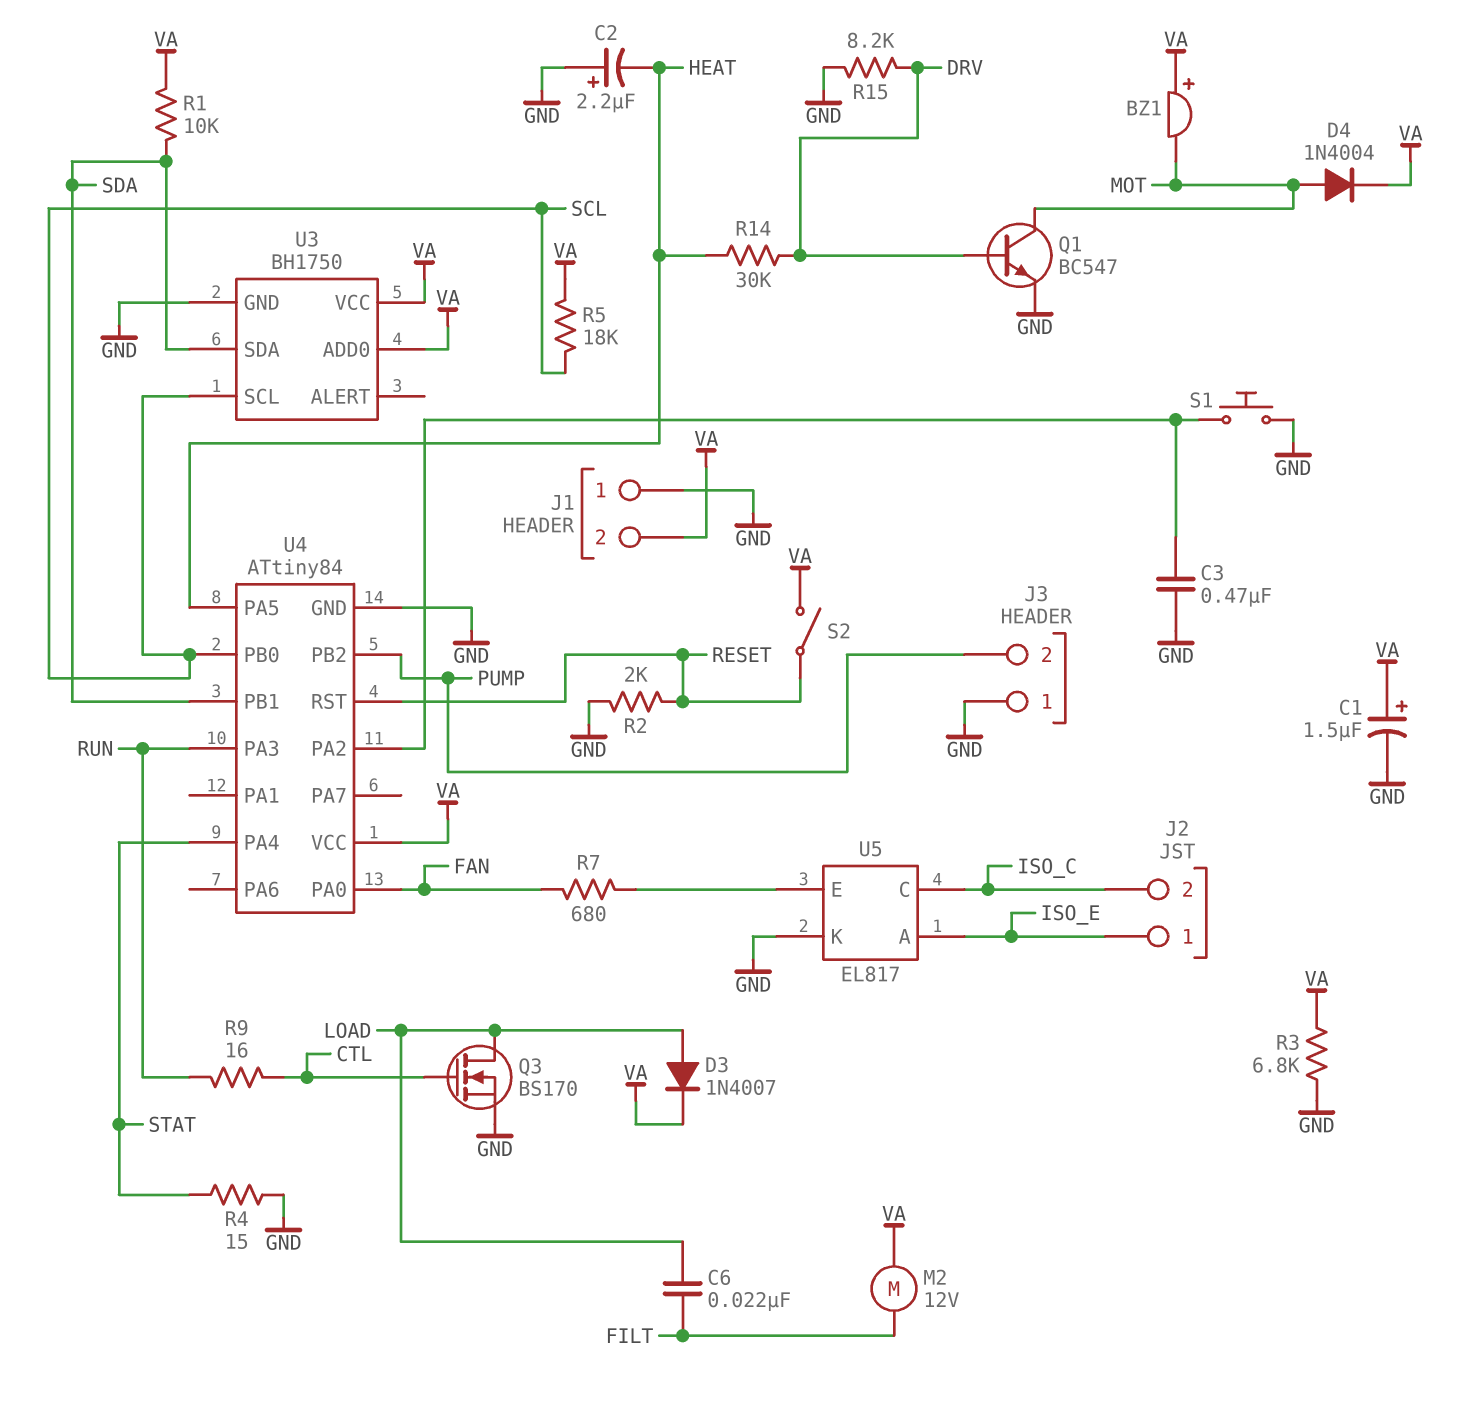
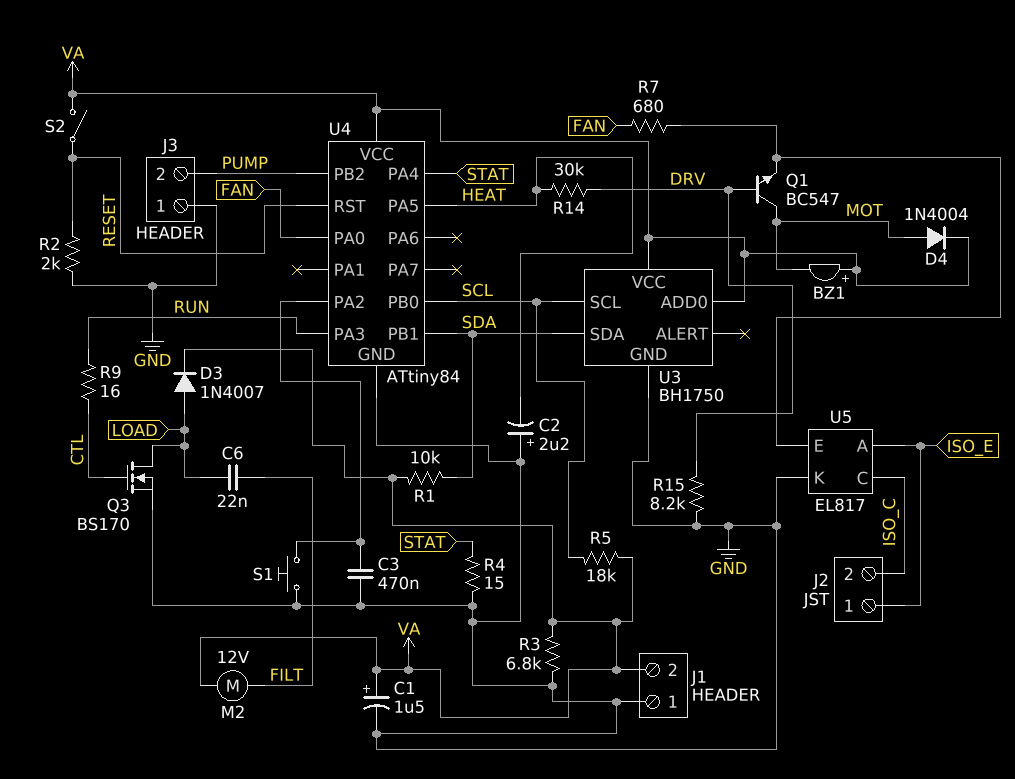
Q1: NPN BC547 (B DRV, C MOT, E GND) -> NPN BC547 (B DRV, C MOT, E U5/E)

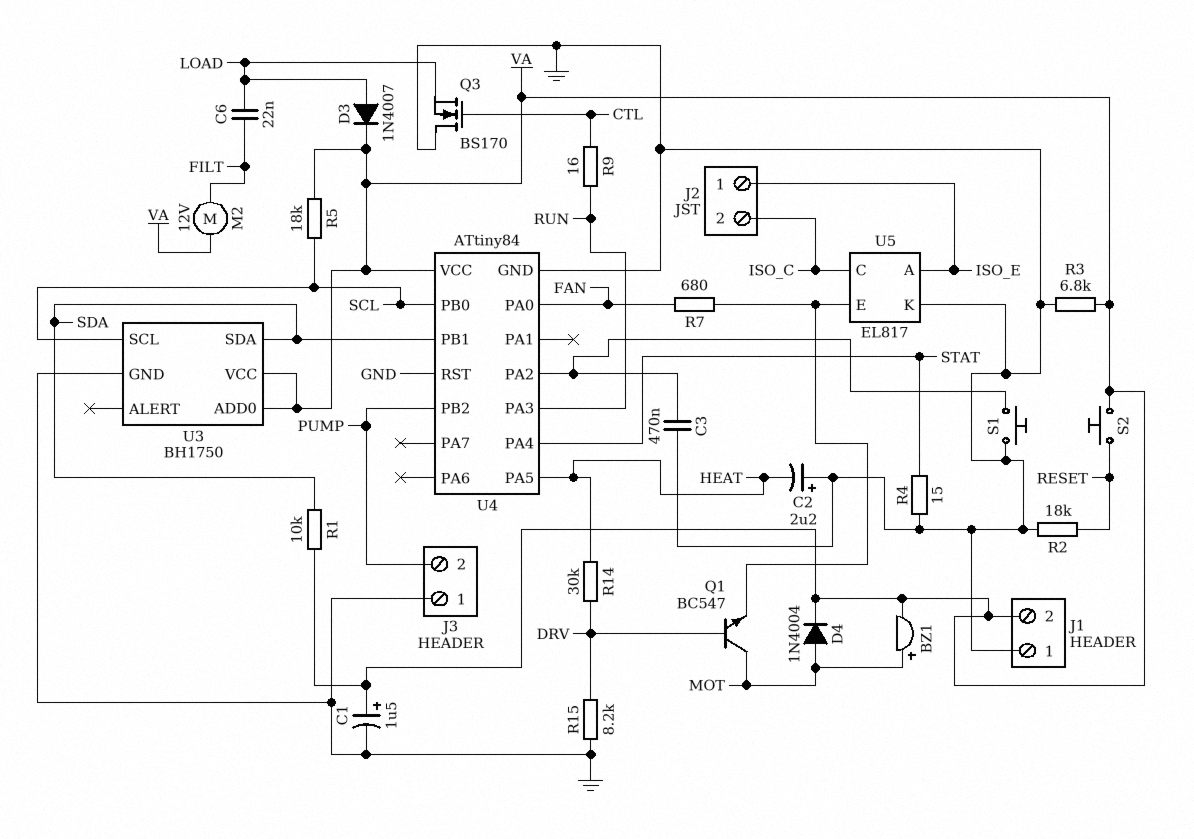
BZ1: buzzer (plus VA, minus MOT) -> buzzer (plus MOT, minus VA)
Q3: NMOS BS170 (G CTL, D LOAD, S GND) -> NMOS BS170 (G CTL, D GND, S LOAD)
R2: 2k (GND, RESET) -> 18k (GND, RESET)
S2: switch (RESET, VA) -> button (RESET, VA)
U4 pin RST: RESET -> GND

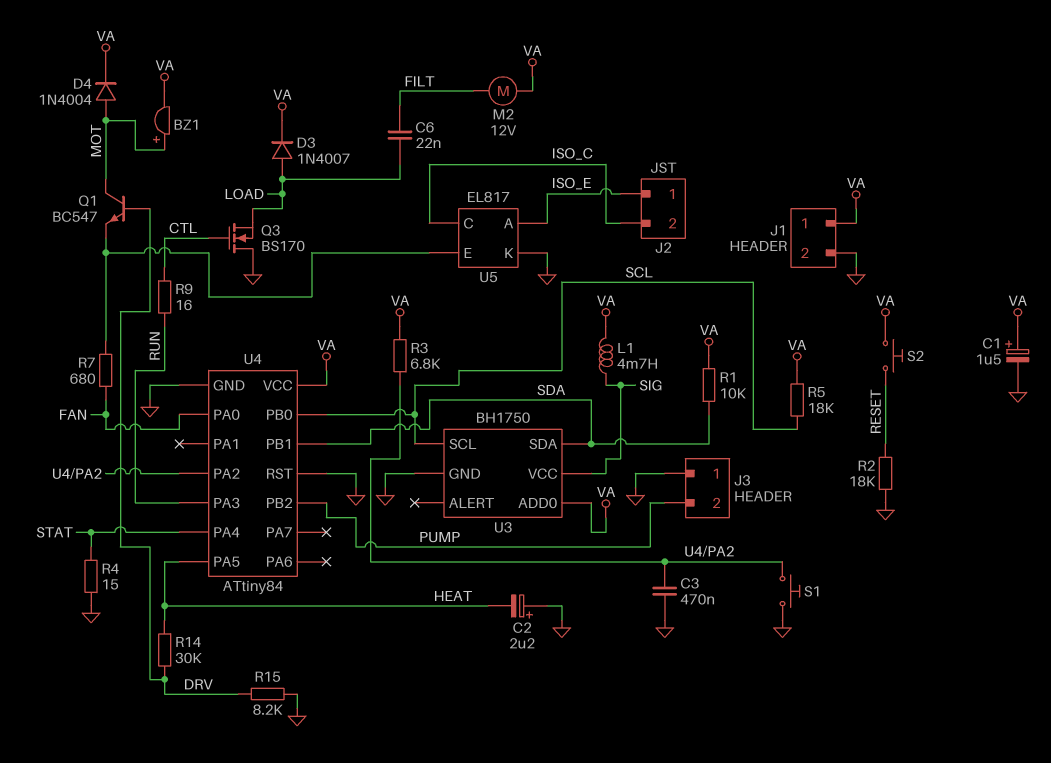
J1 pin 1: GND -> VA
J1 pin 2: VA -> GND
L1: none -> 4.7mH (SIG, VA)
R3: 6.8k (GND, VA) -> 6.8k (U4/PA2, VA)
U3 pin VCC: VA -> SIG

